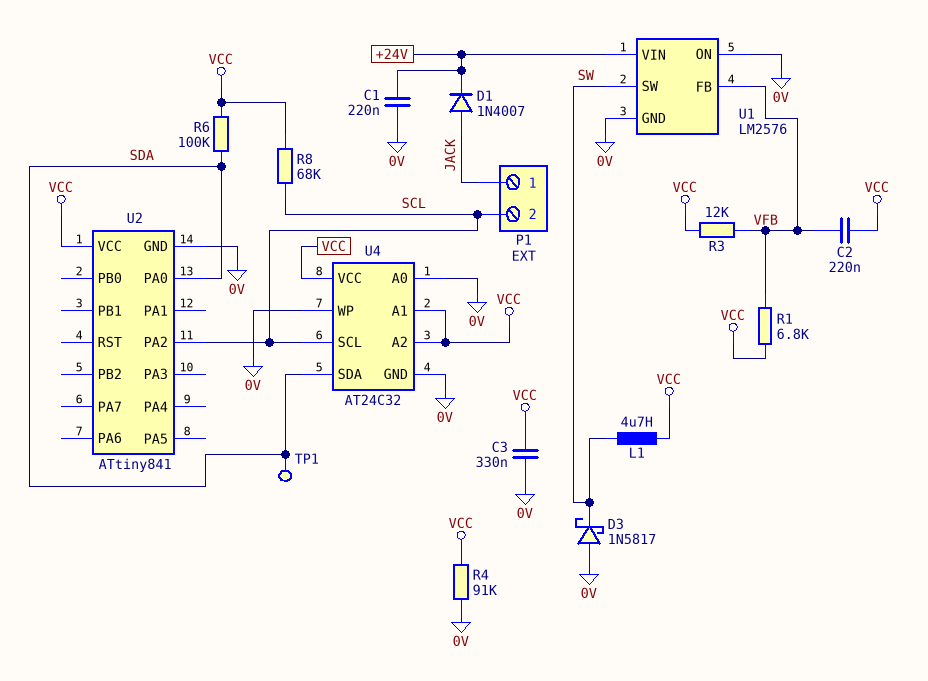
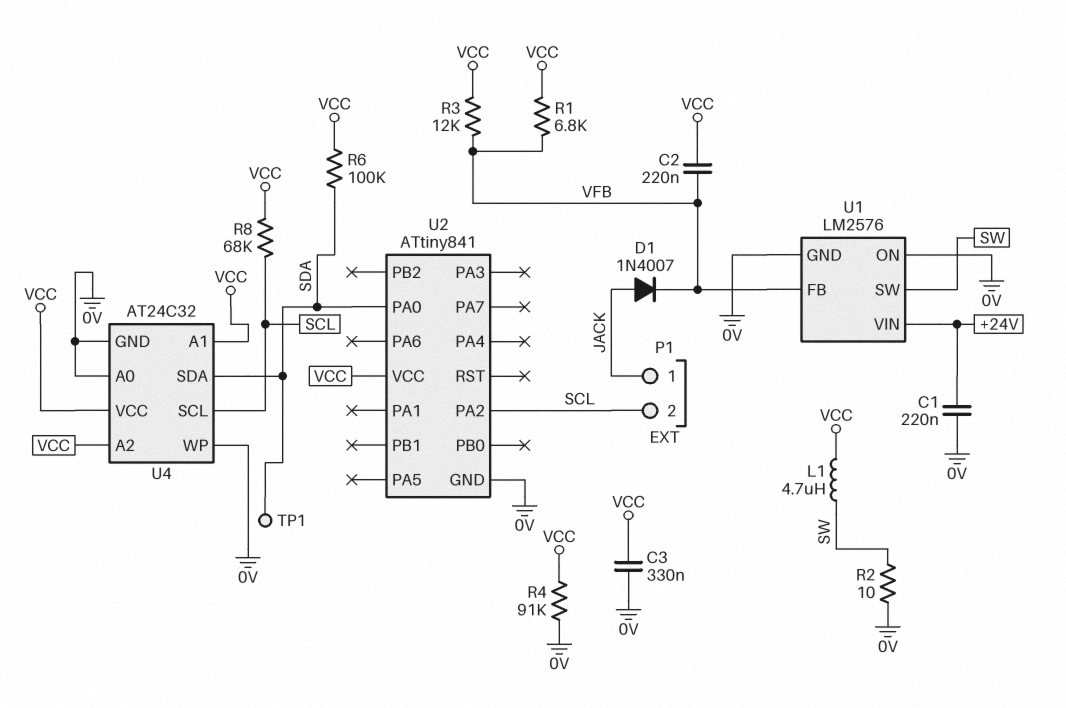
D1: diode 1N4007 (A JACK, K +24V) -> diode 1N4007 (A JACK, K VFB)
D3: schottky 1N5817 (A 0V, K SW) -> none
R2: none -> 10 (0V, SW)

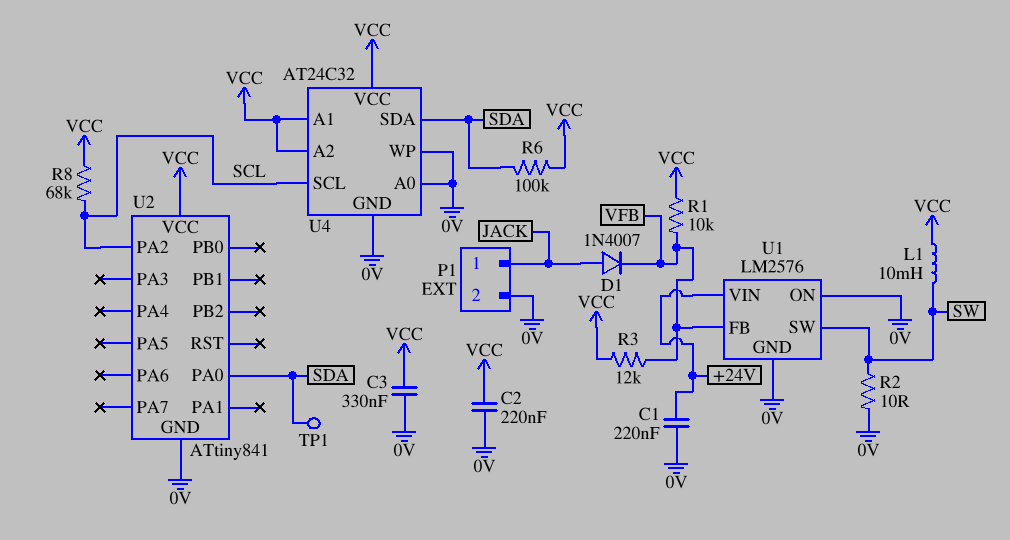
C2: 220nF (VCC, VFB) -> 220nF (0V, VCC)
L1: 4.7uH (SW, VCC) -> 10mH (SW, VCC)
P1 pin 2: SCL -> 0V
R1: 6.8k (VCC, VFB) -> 10k (VCC, VFB)
R4: 91k (0V, VCC) -> none

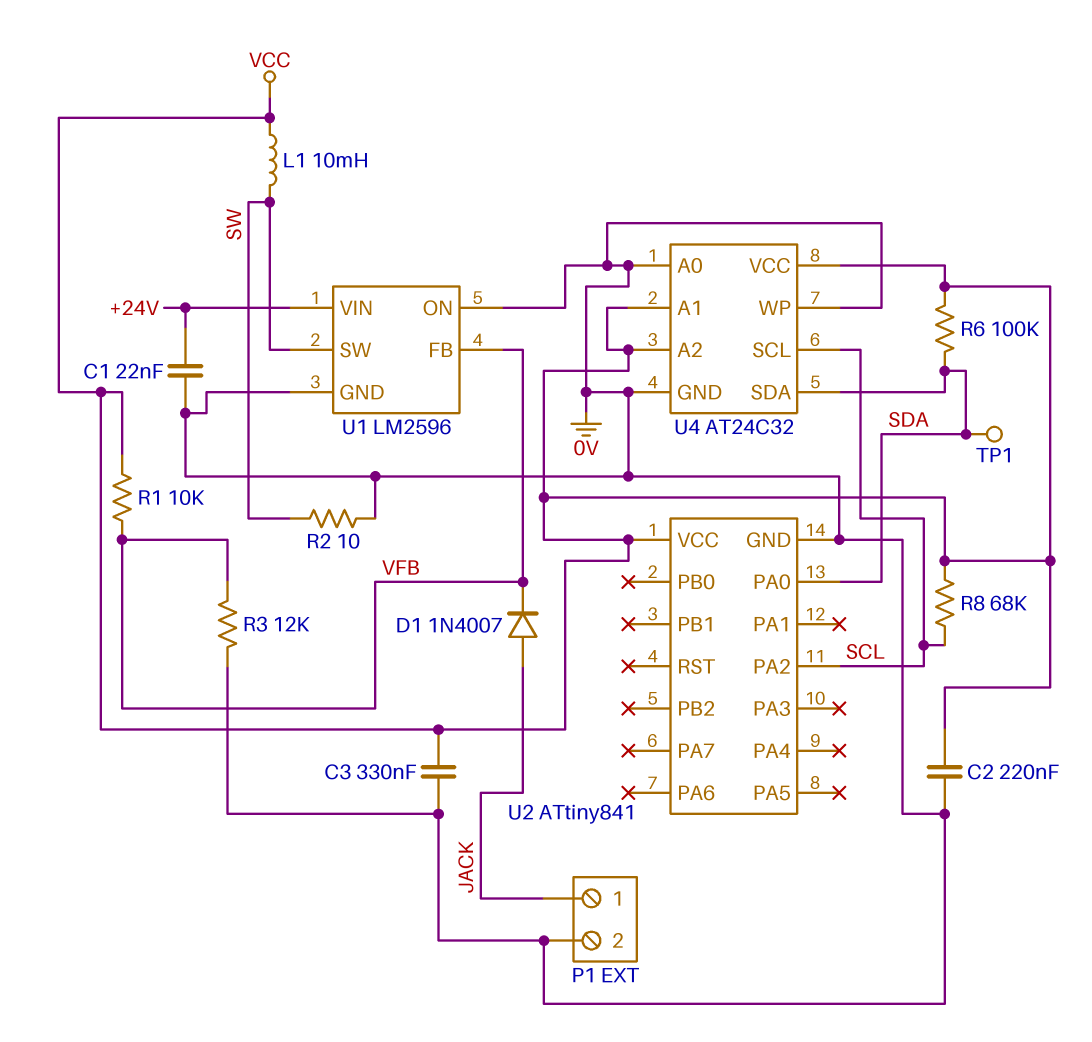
C1: 220nF (+24V, 0V) -> 22nF (+24V, 0V)
R3: 12k (VCC, VFB) -> 12k (0V, VFB)
U1: LM2576 -> LM2596

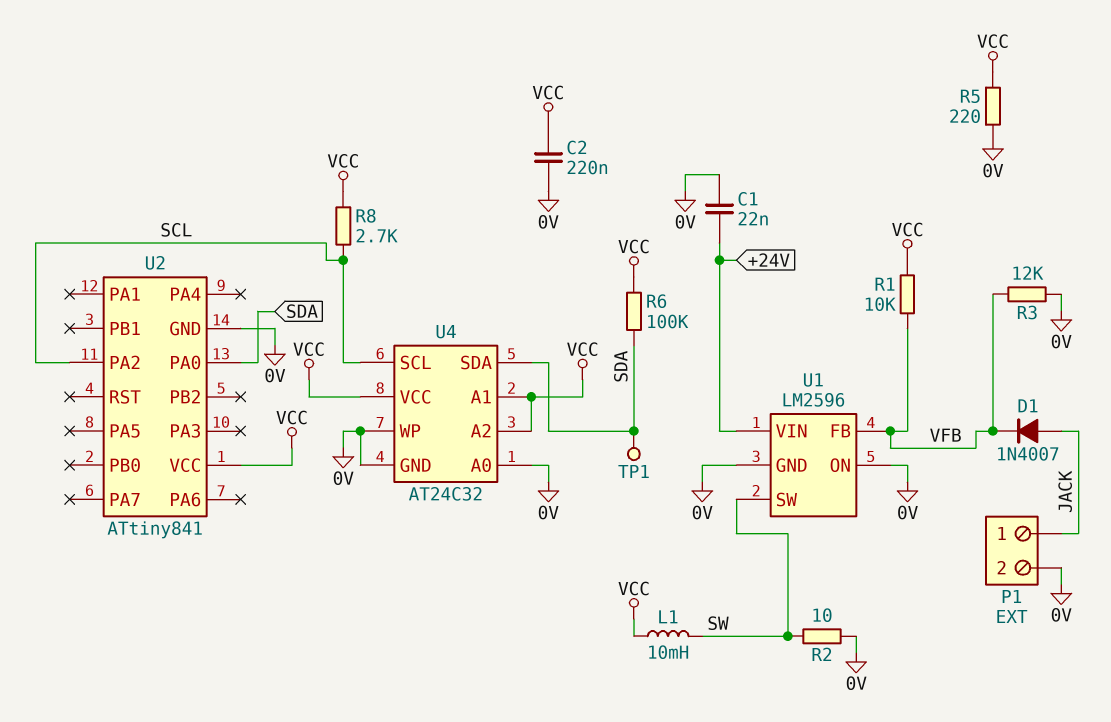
C3: 330nF (0V, VCC) -> none
R5: none -> 220 (0V, VCC)
R8: 68k (SCL, VCC) -> 2.7k (SCL, VCC)

